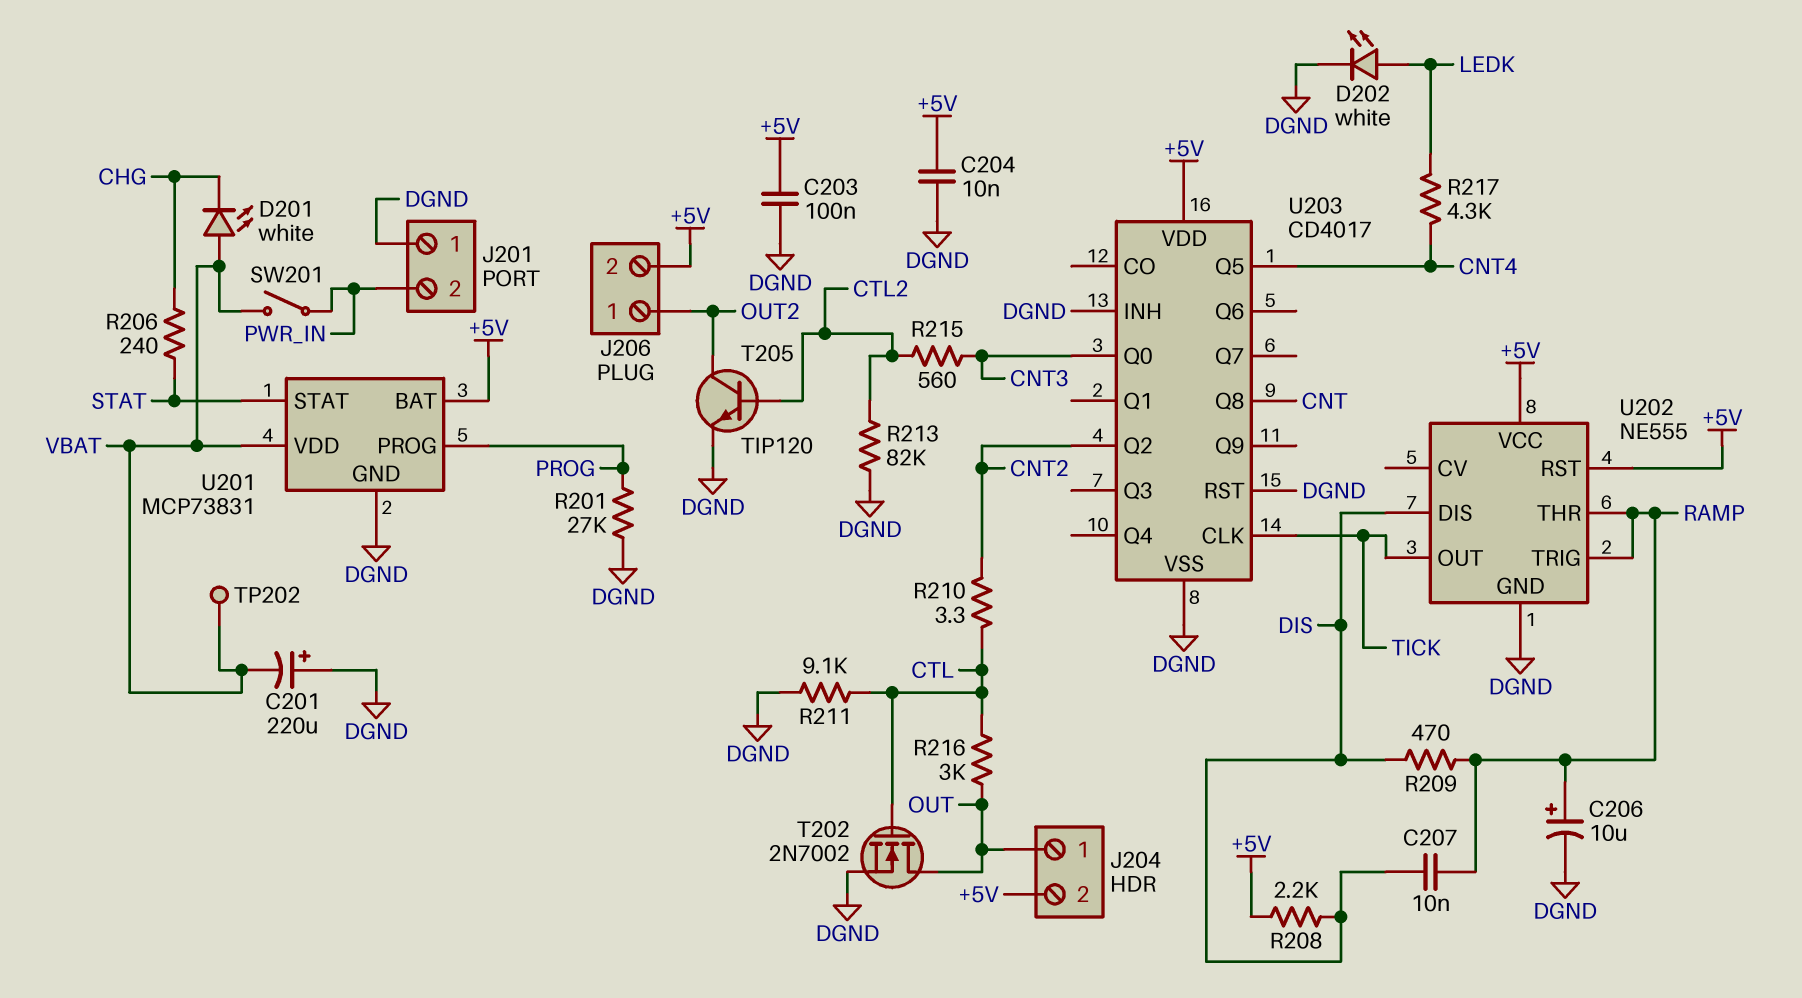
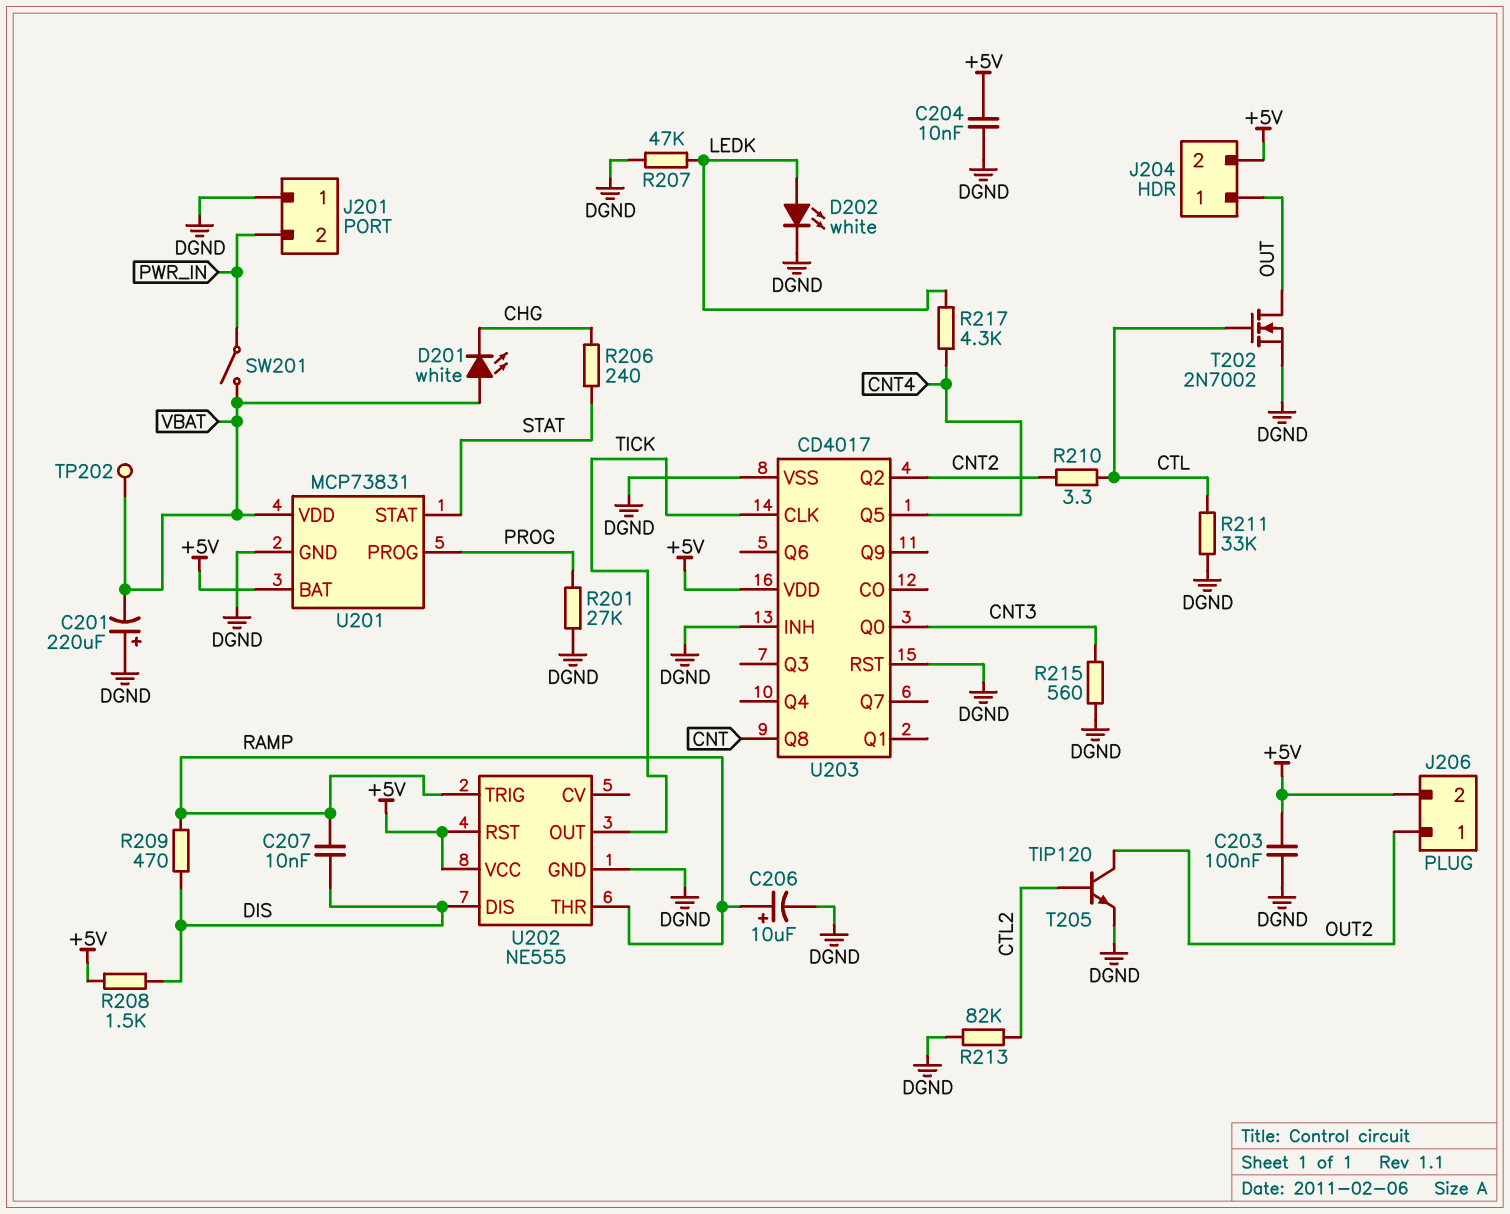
R207: none -> 47k (DGND, LEDK)
R208: 2.2k (+5V, DIS) -> 1.5k (+5V, DIS)
R211: 9.1k (CTL, DGND) -> 33k (CTL, DGND)
R215: 560 (CNT3, CTL2) -> 560 (CNT3, DGND)
R216: 3k (CTL, OUT) -> none

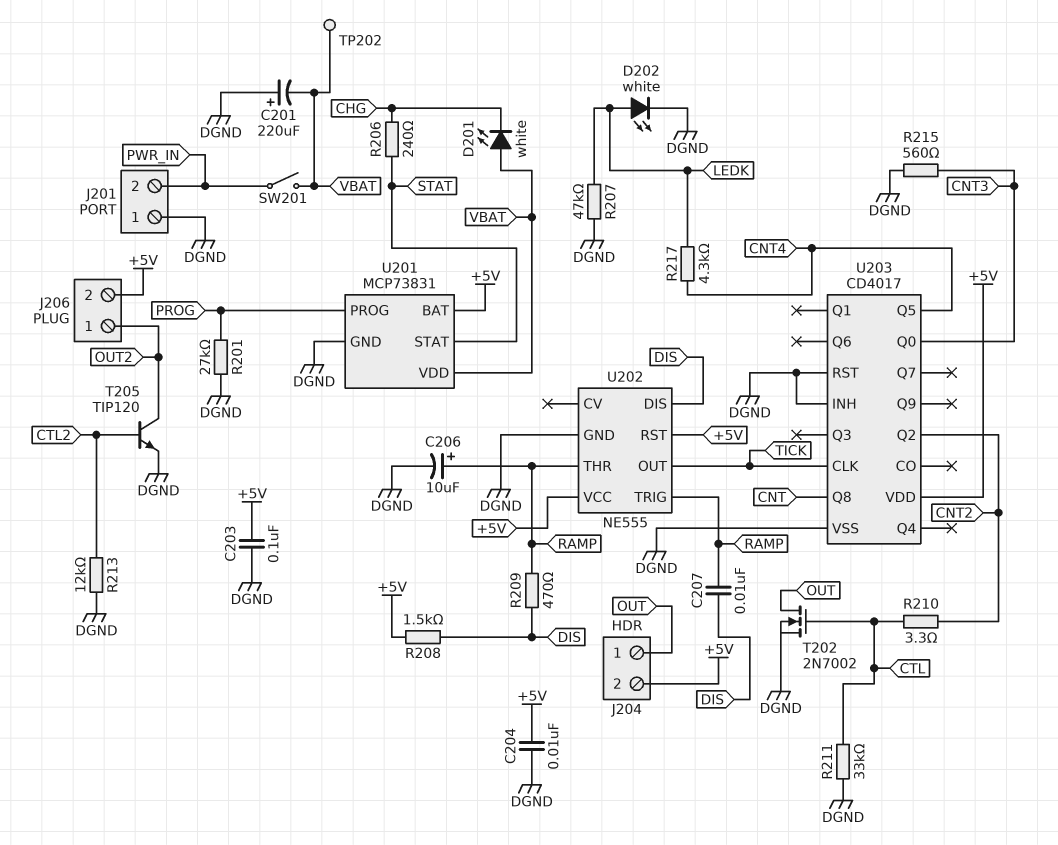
R213: 82k (CTL2, DGND) -> 12k (CTL2, DGND)

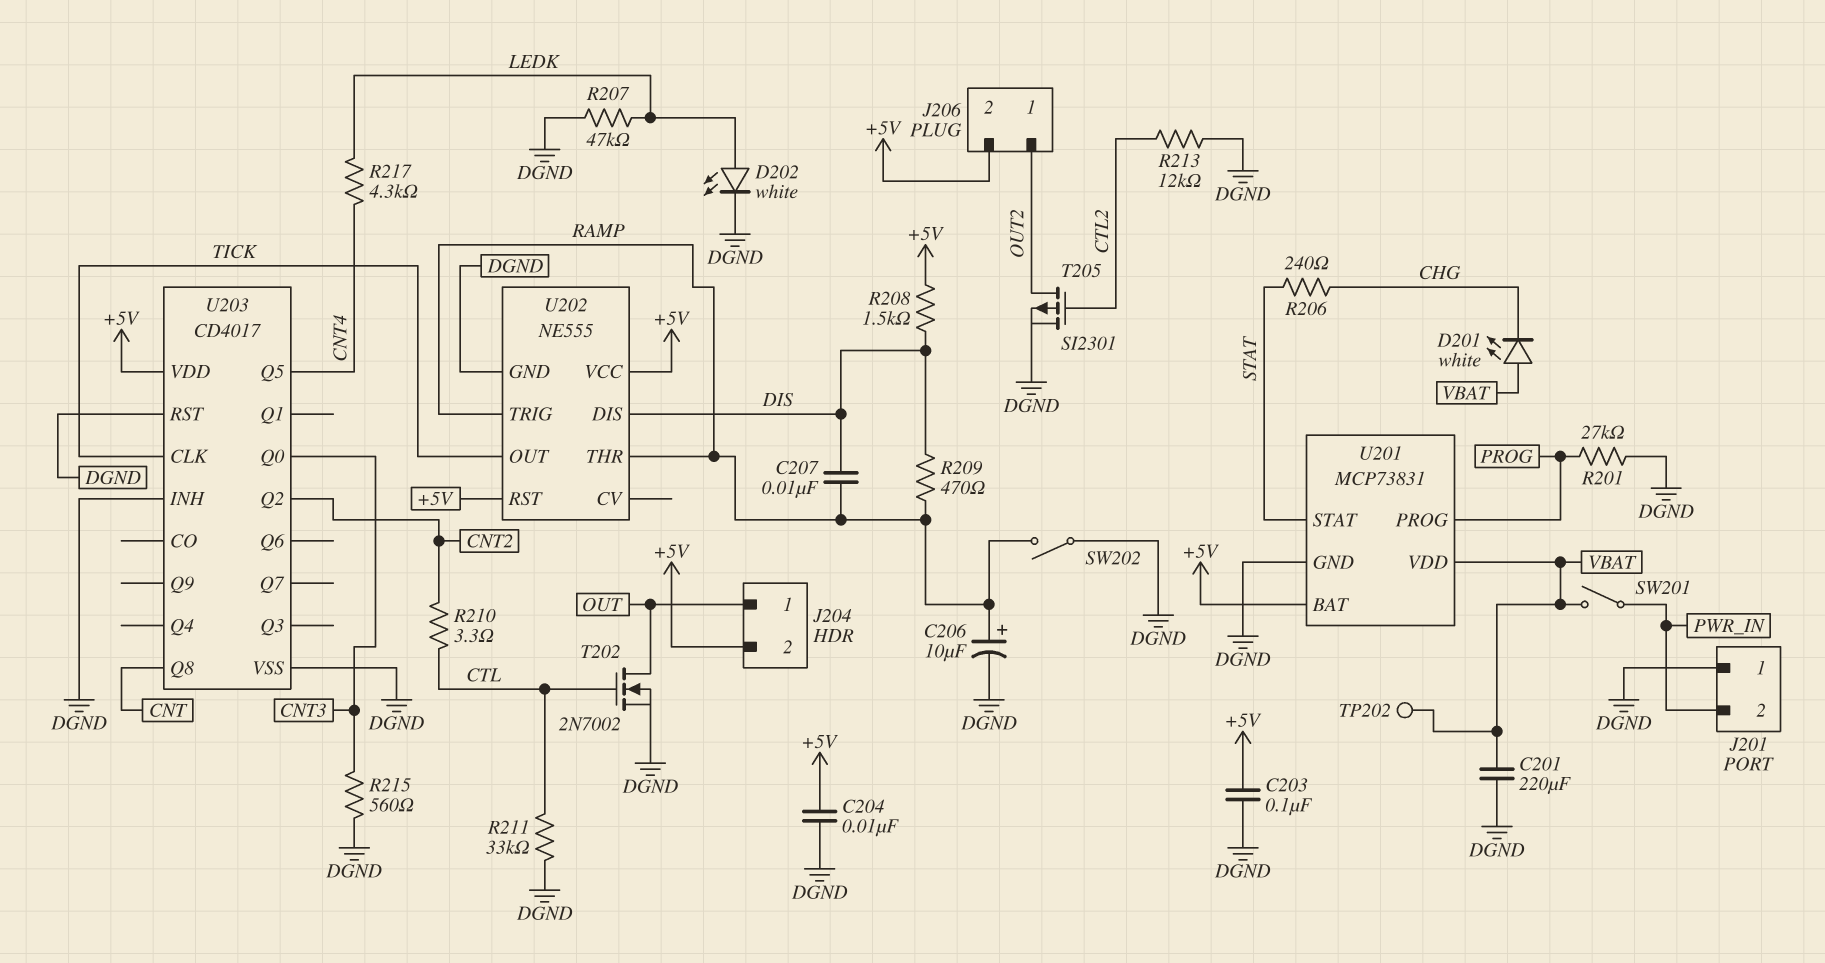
C201: 220uF (plus DGND, minus VBAT) -> 220uF (DGND, VBAT)
SW202: none -> switch (DGND, RAMP)
T205: NPN TIP120 (B CTL2, C OUT2, E DGND) -> PMOS SI2301 (G CTL2, D OUT2, S DGND)

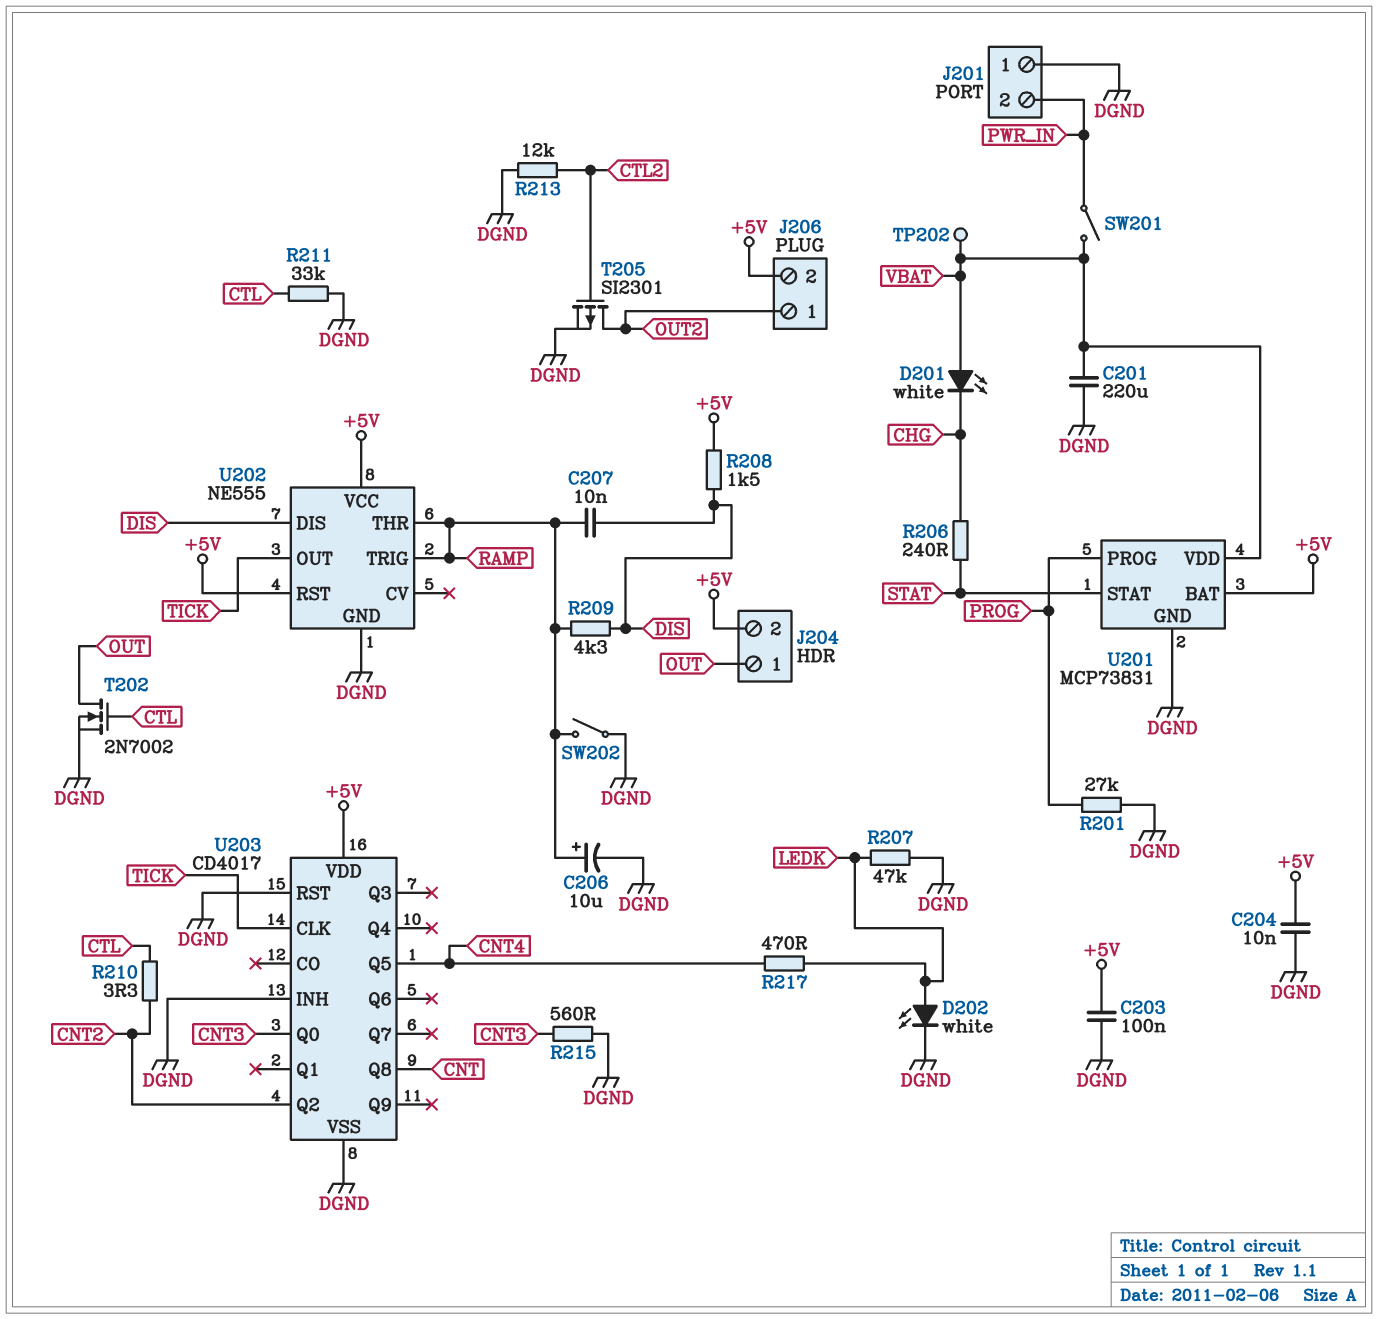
R209: 470 (DIS, RAMP) -> 4.3k (DIS, RAMP)
R217: 4.3k (CNT4, LEDK) -> 470 (CNT4, LEDK)

